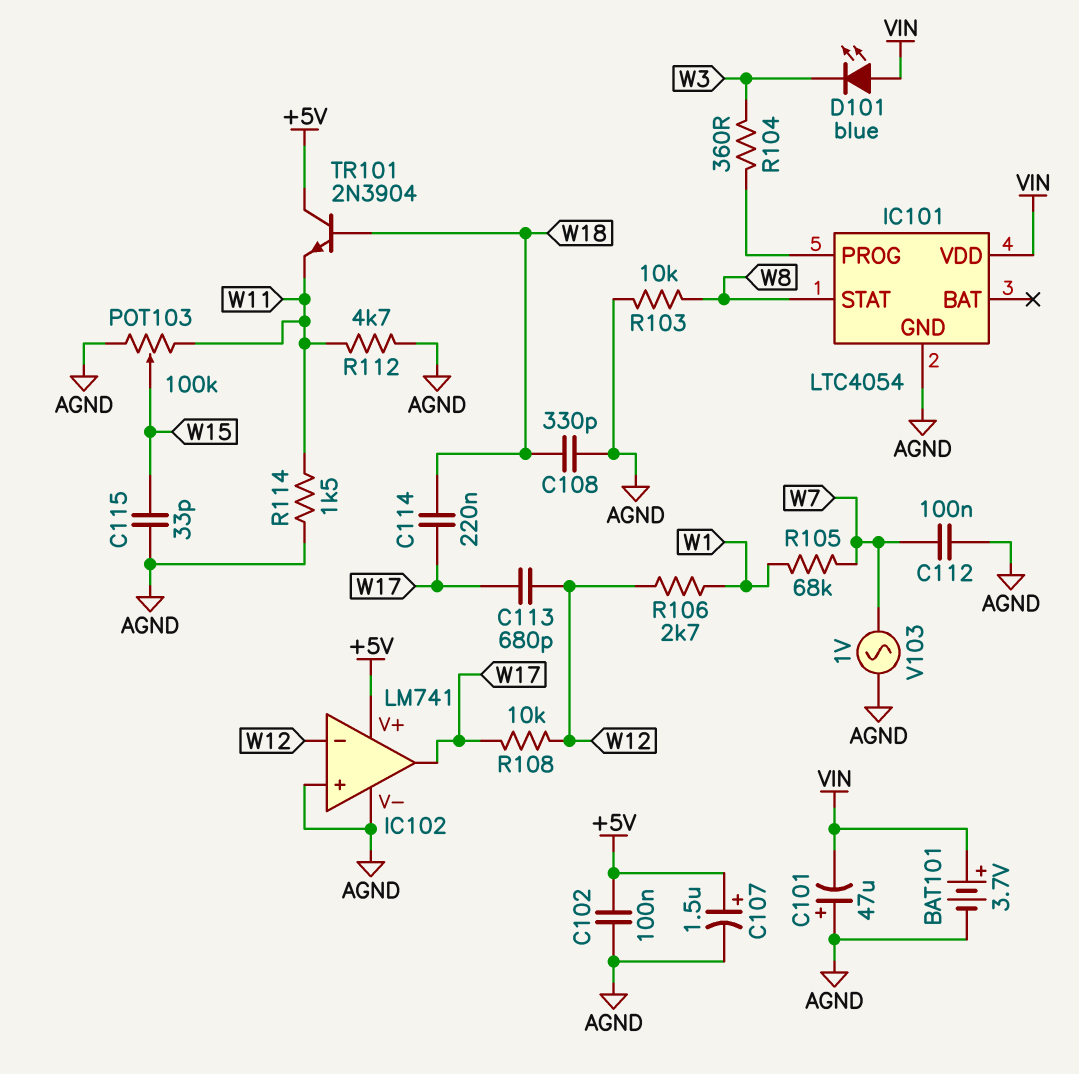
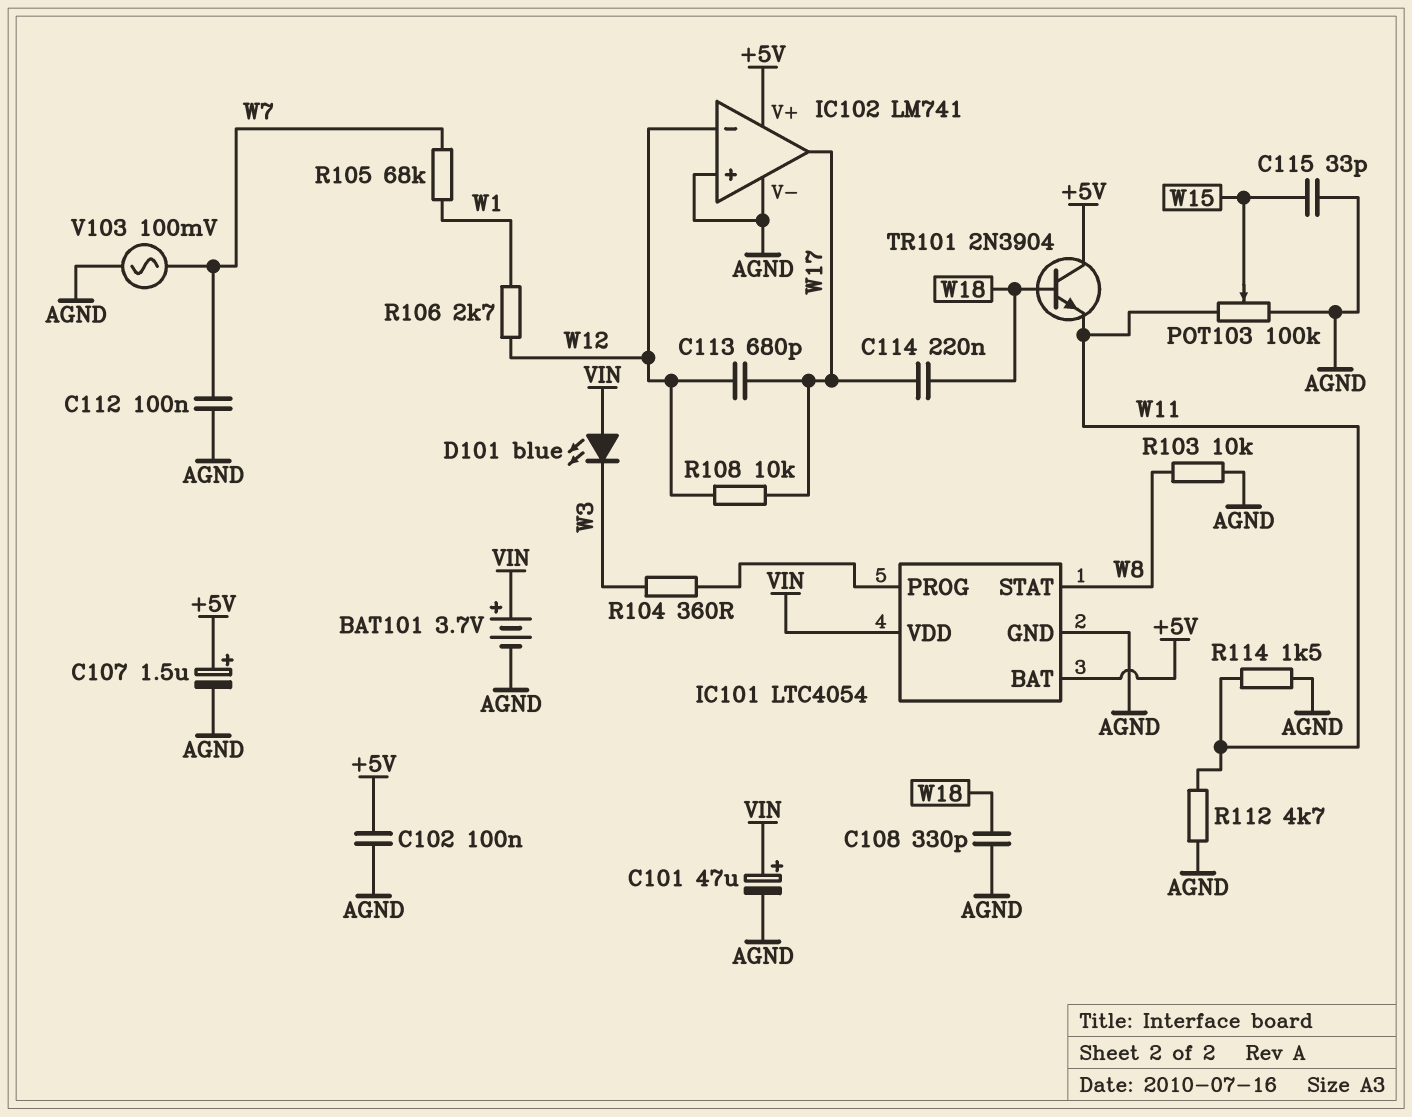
C101: 47uF (plus AGND, minus VIN) -> 47uF (plus VIN, minus AGND)
IC101 pin BAT: none -> +5V
V103: AC 1V (AGND, W7) -> AC 100mV (AGND, W7)

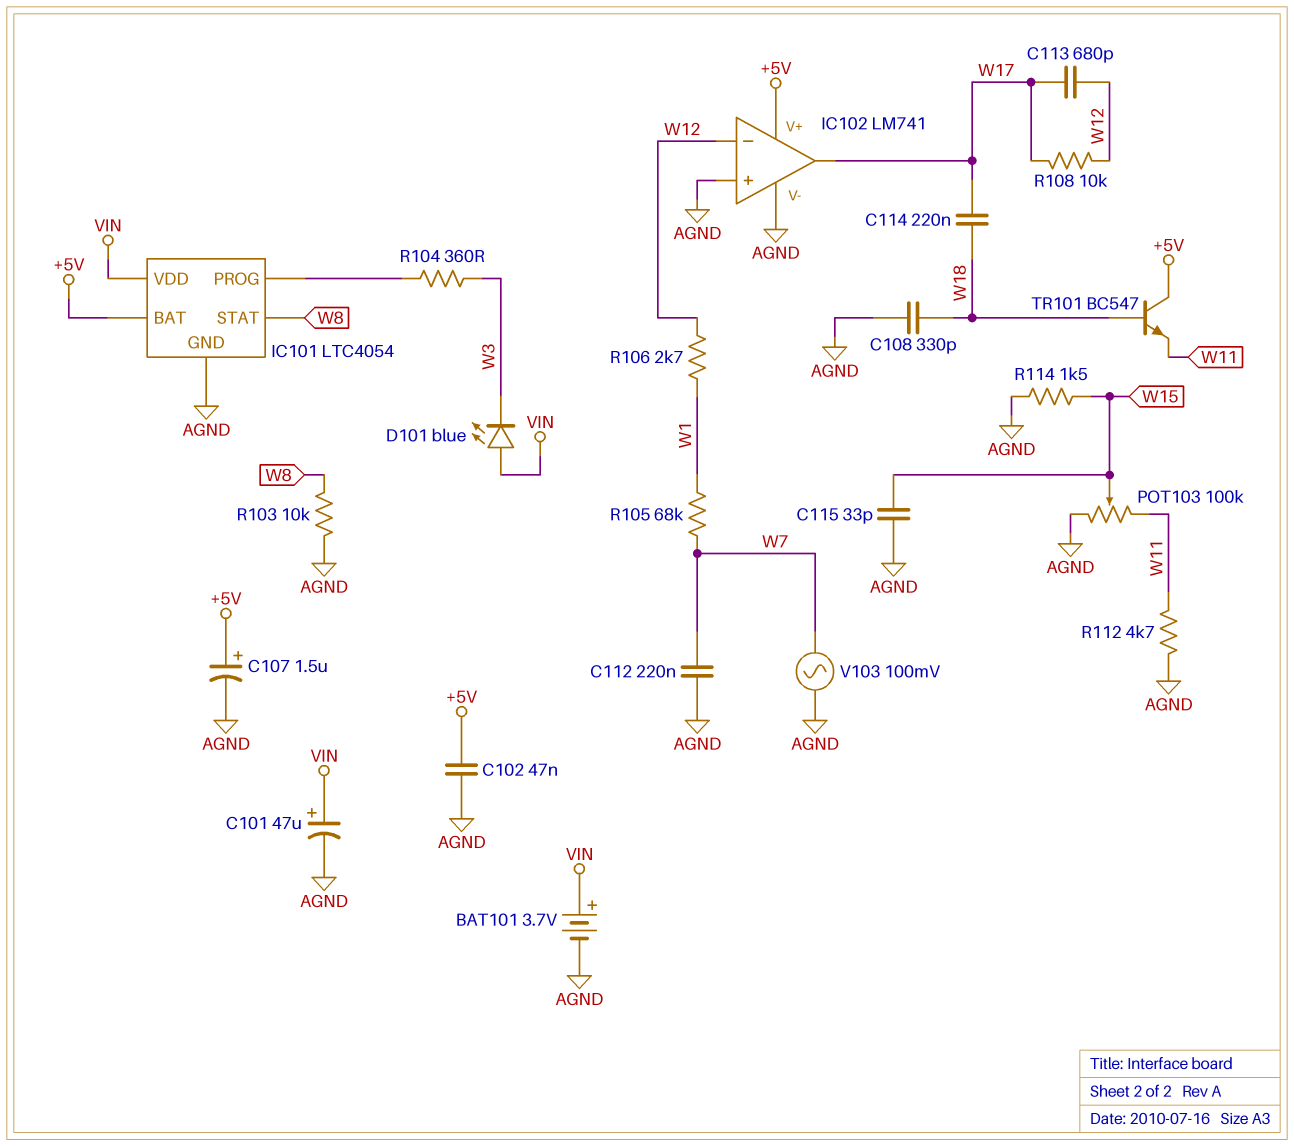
C102: 100nF (+5V, AGND) -> 47nF (+5V, AGND)
C112: 100nF (AGND, W7) -> 220nF (AGND, W7)
R114: 1.5k (AGND, W11) -> 1.5k (AGND, W15)
TR101: NPN 2N3904 (B W18, C +5V, E W11) -> NPN BC547 (B W18, C +5V, E W11)

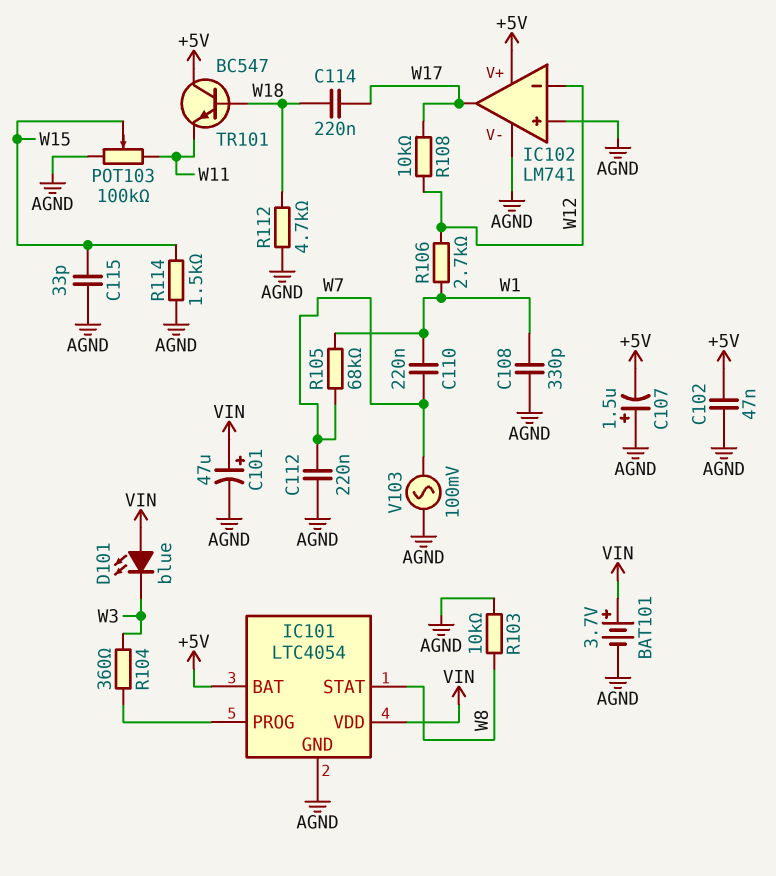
C107: 1.5uF (plus +5V, minus AGND) -> 1.5uF (plus AGND, minus +5V)
C108: 330pF (AGND, W18) -> 330pF (AGND, W1)
C110: none -> 220nF (W1, W7)
C113: 680pF (W12, W17) -> none
R112: 4.7k (AGND, W11) -> 4.7k (AGND, W18)

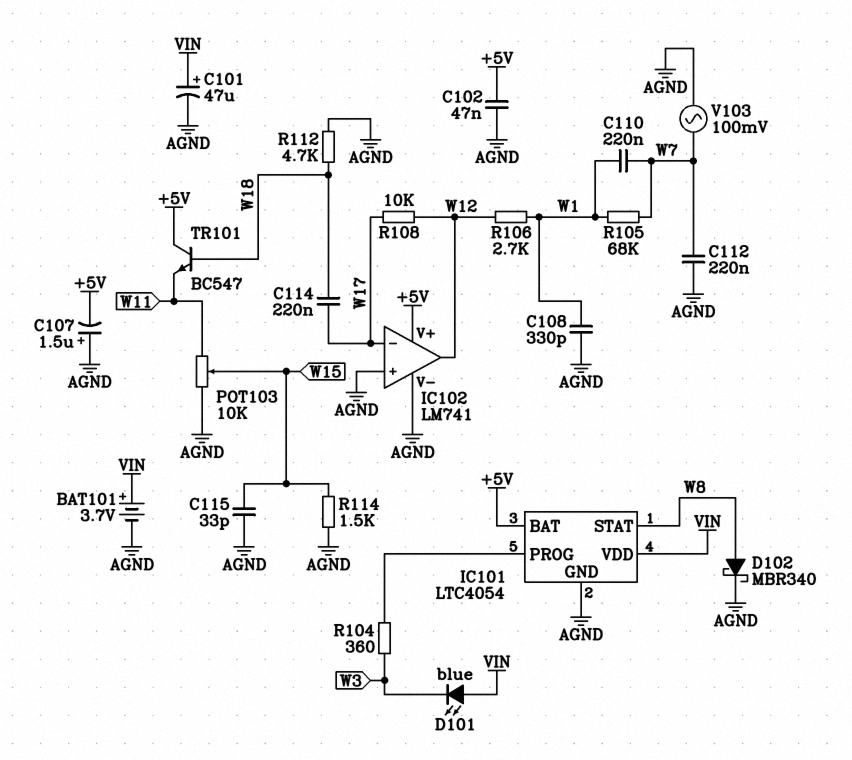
D102: none -> schottky MBR340 (A W8, K AGND)
IC102 pin in-: W12 -> W17
IC102 pin out: W17 -> W12
POT103: 100k (AGND, W11, wiper W15) -> 10k (AGND, W11, wiper W15)
R103: 10k (AGND, W8) -> none

